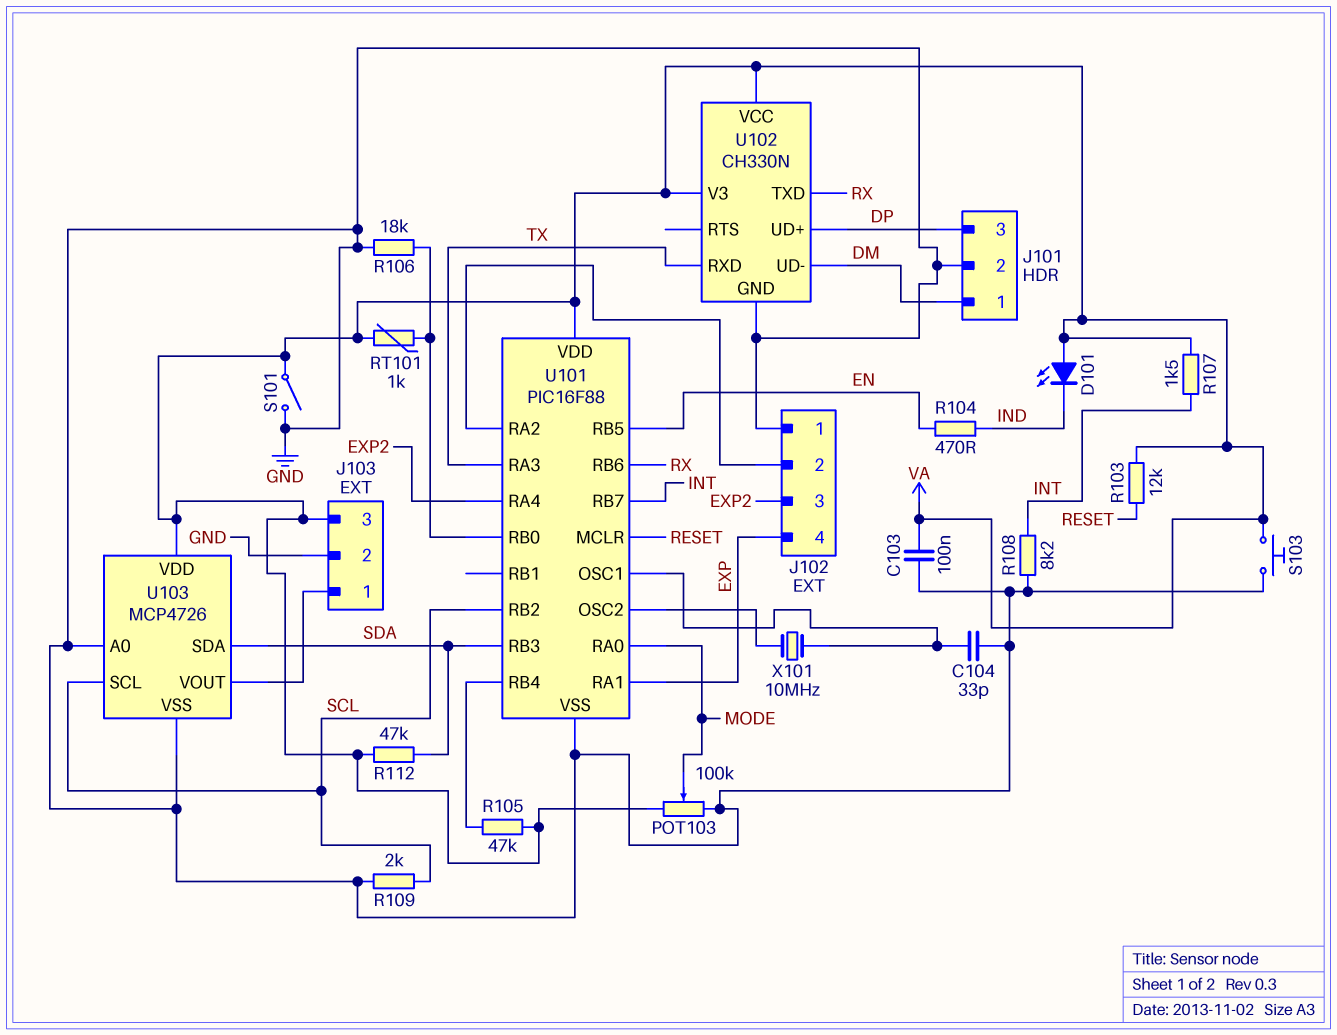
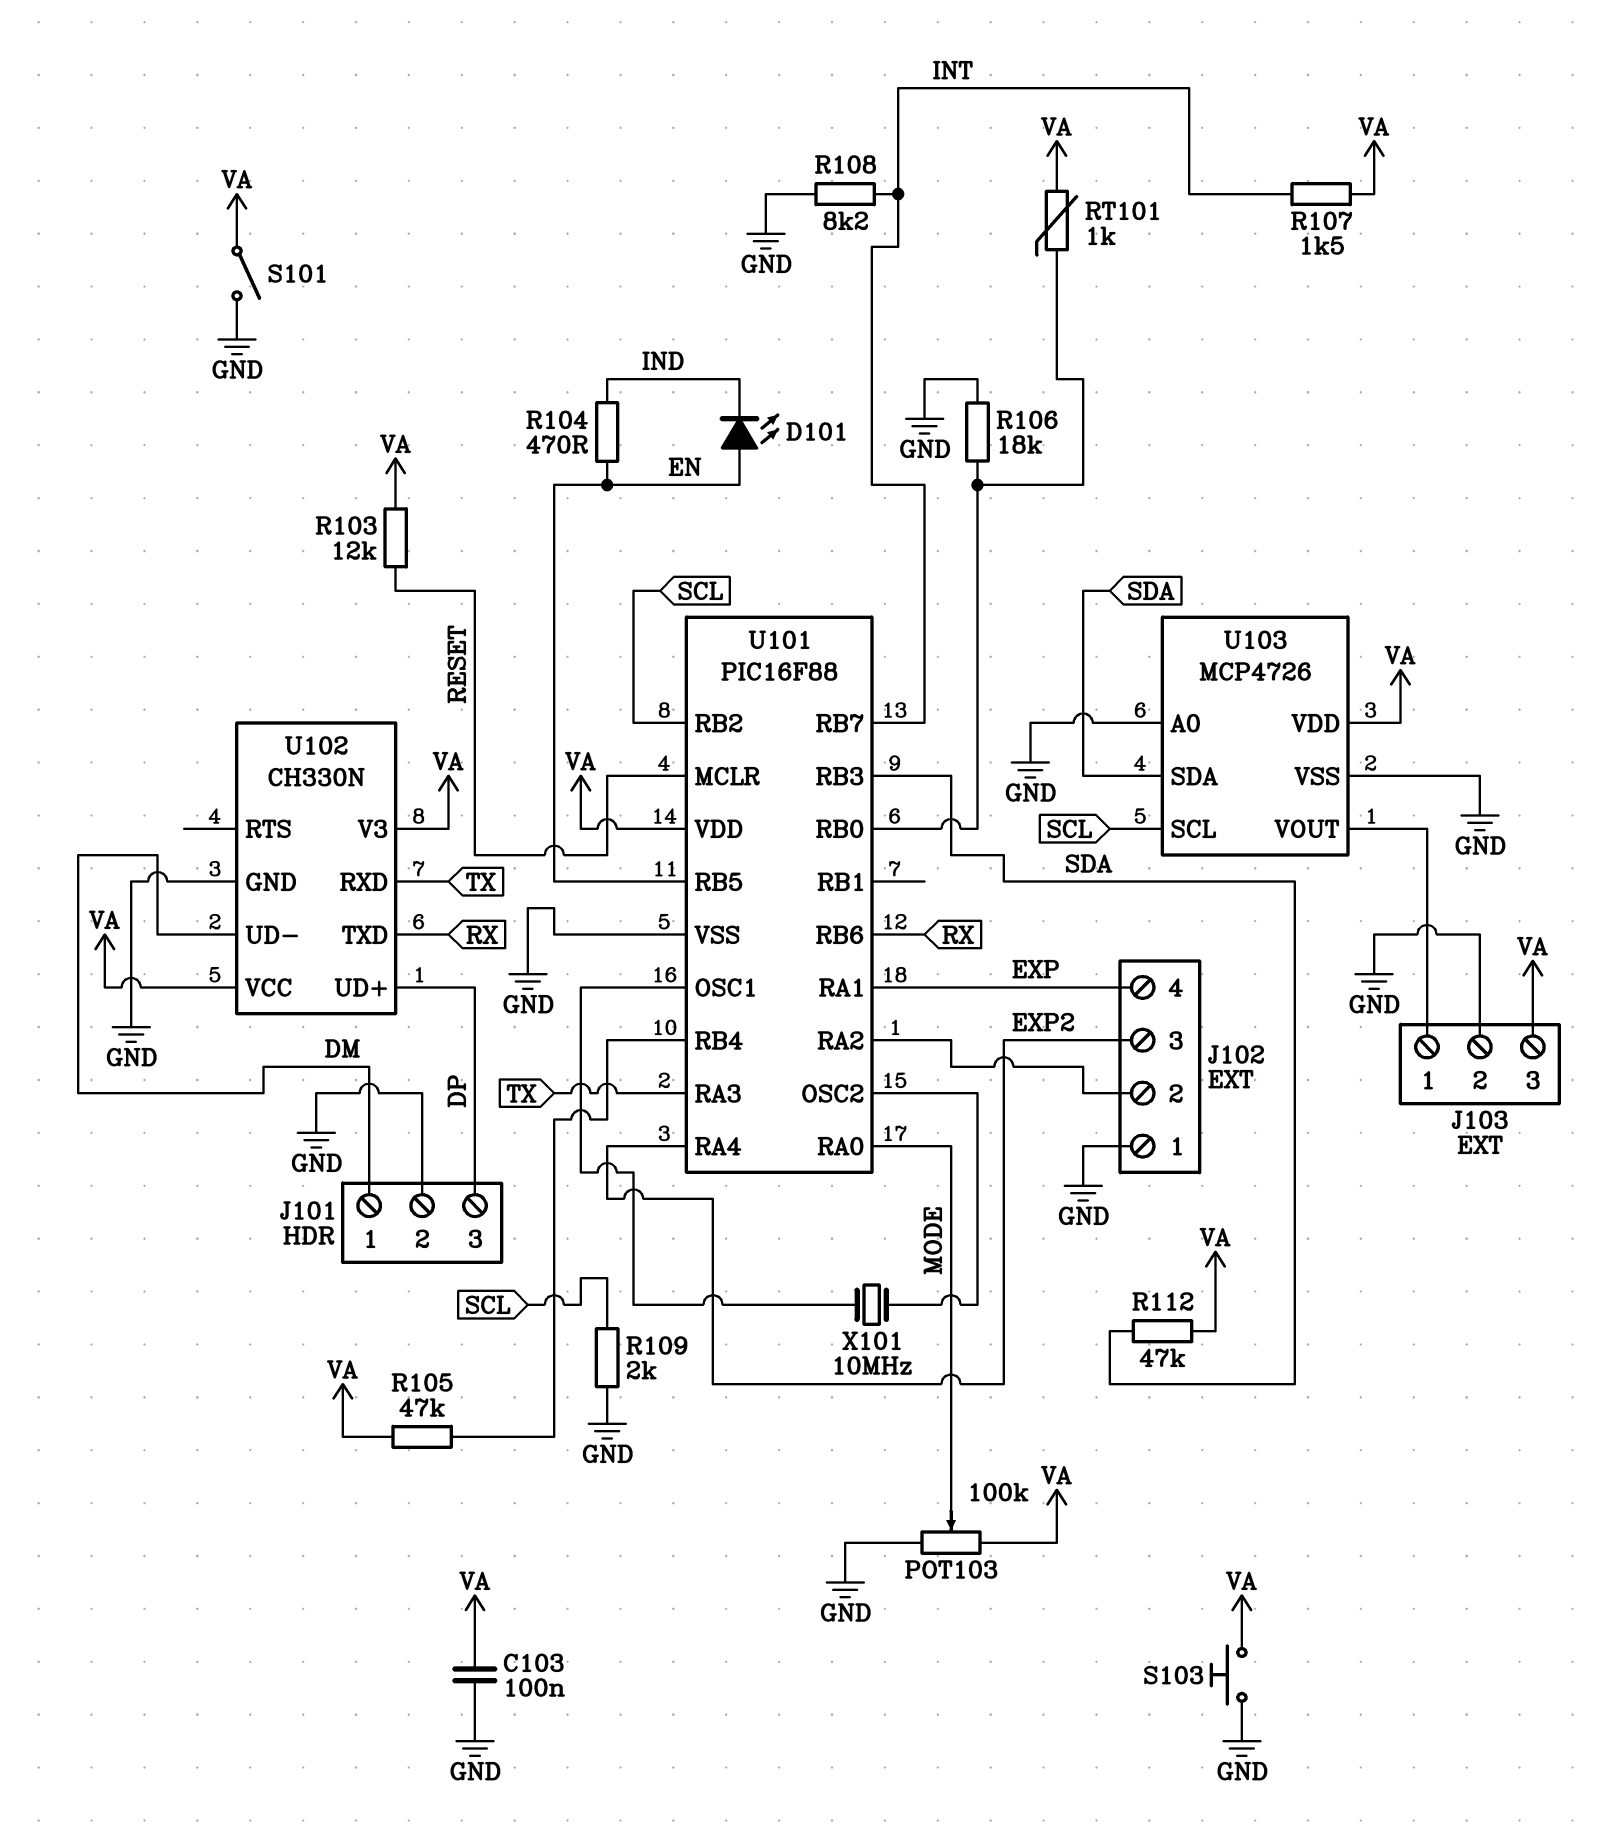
C104: 33pF (GND, U101/OSC1) -> none
D101: LED (A VA, K IND) -> LED (A EN, K IND)

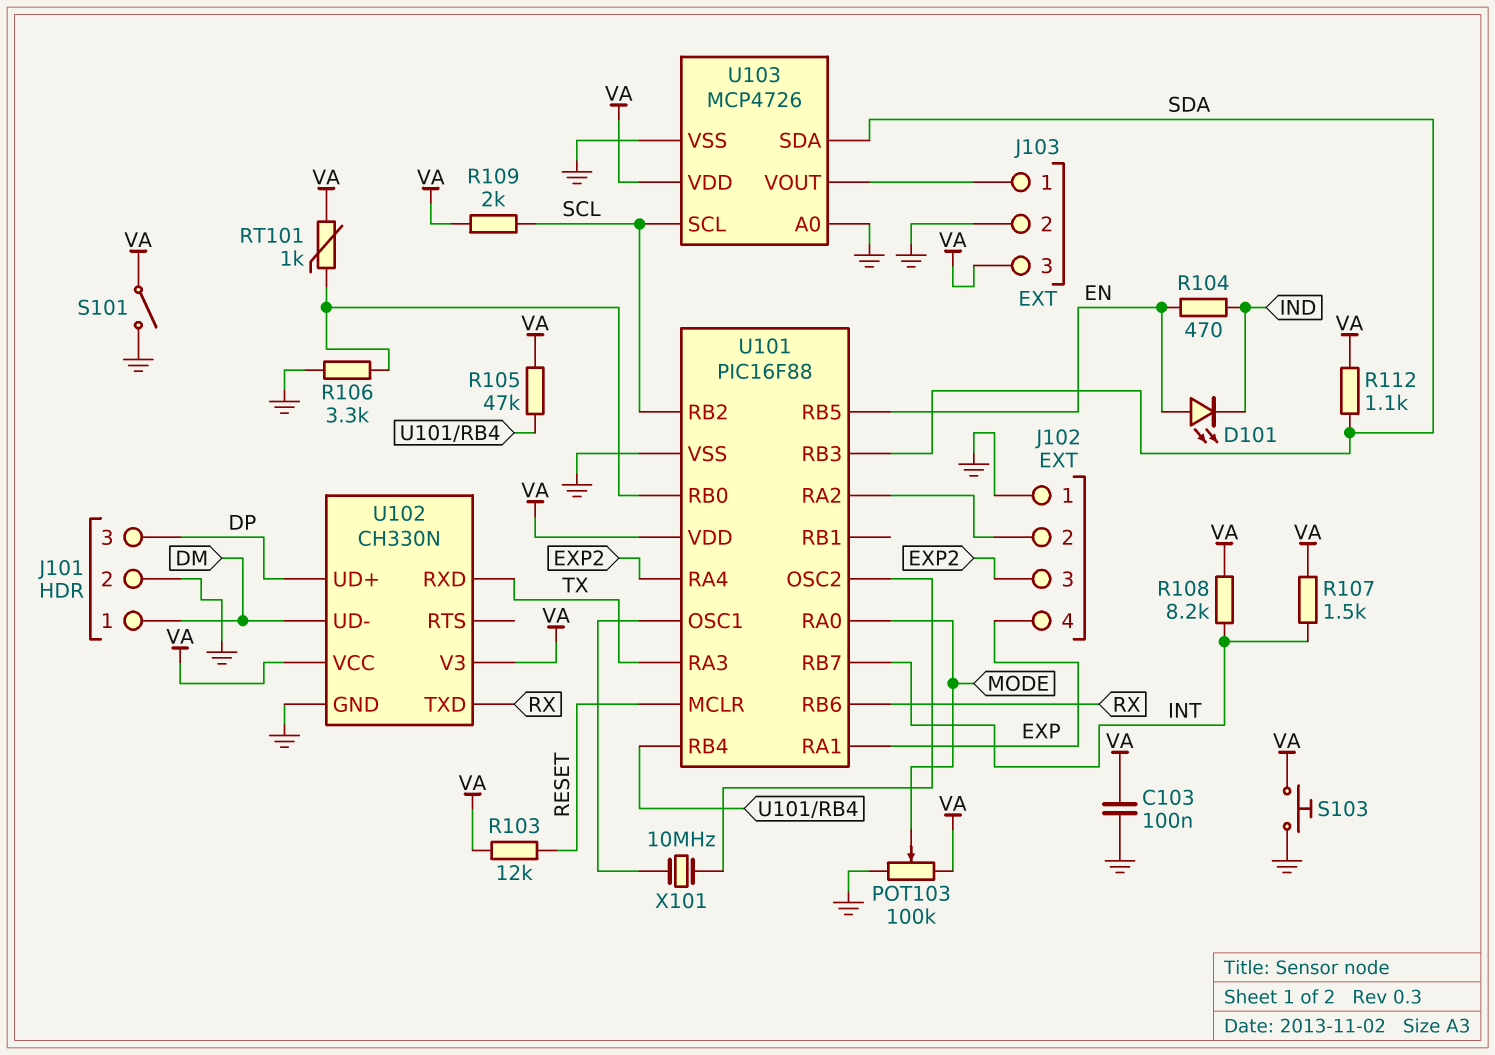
R106: 18k (GND, U101/RB0) -> 3.3k (GND, U101/RB0)
R108: 8.2k (GND, INT) -> 8.2k (INT, VA)
R109: 2k (GND, SCL) -> 2k (SCL, VA)
R112: 47k (SDA, VA) -> 1.1k (SDA, VA)

